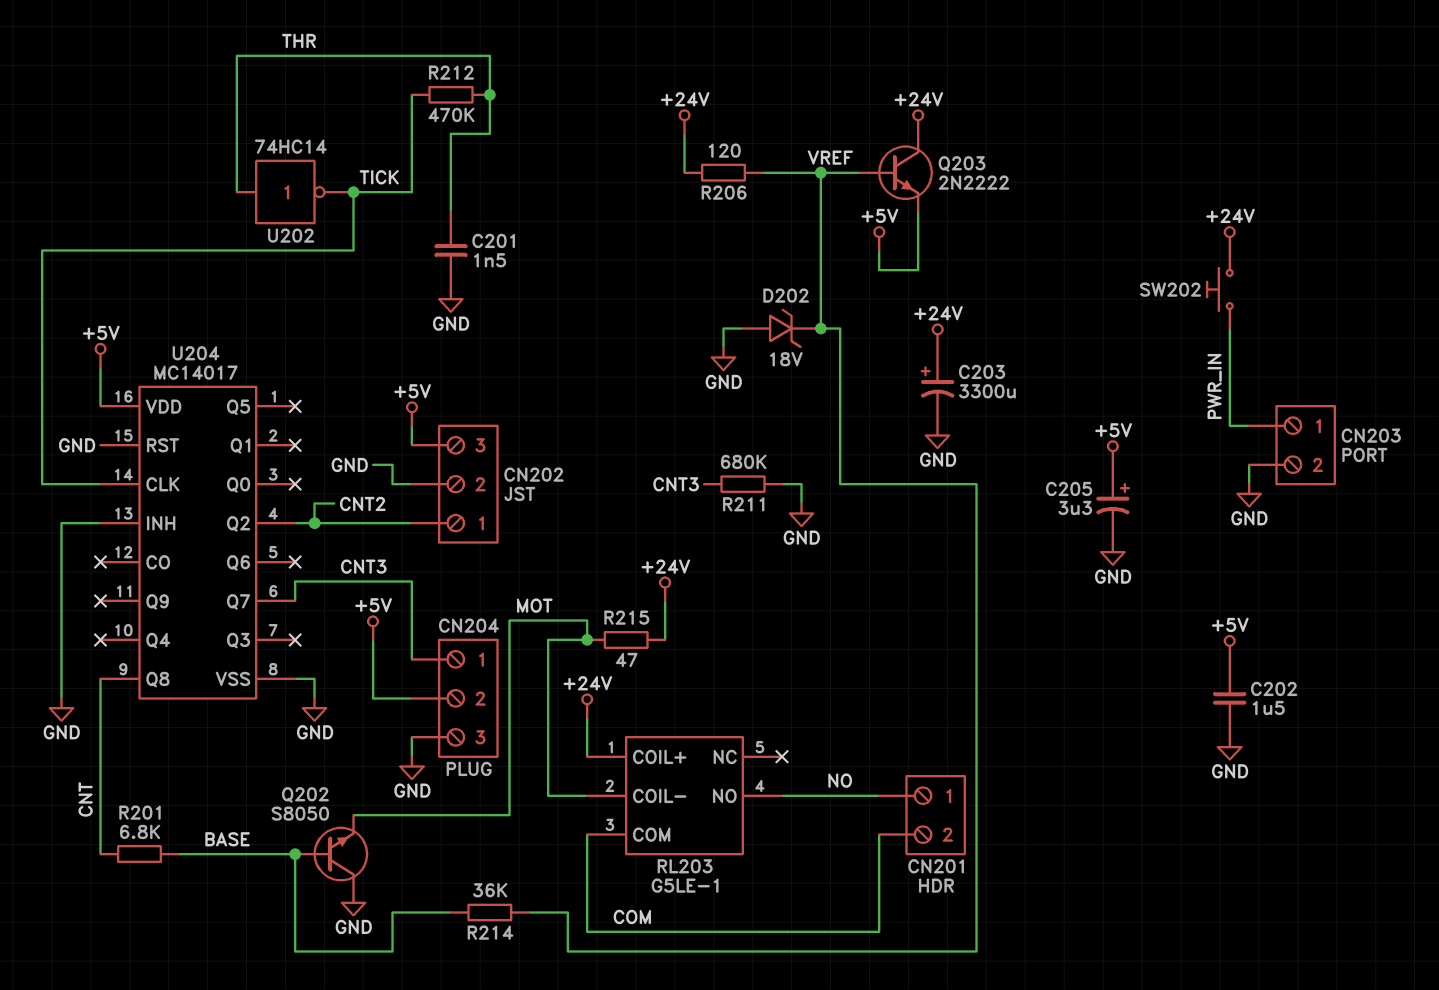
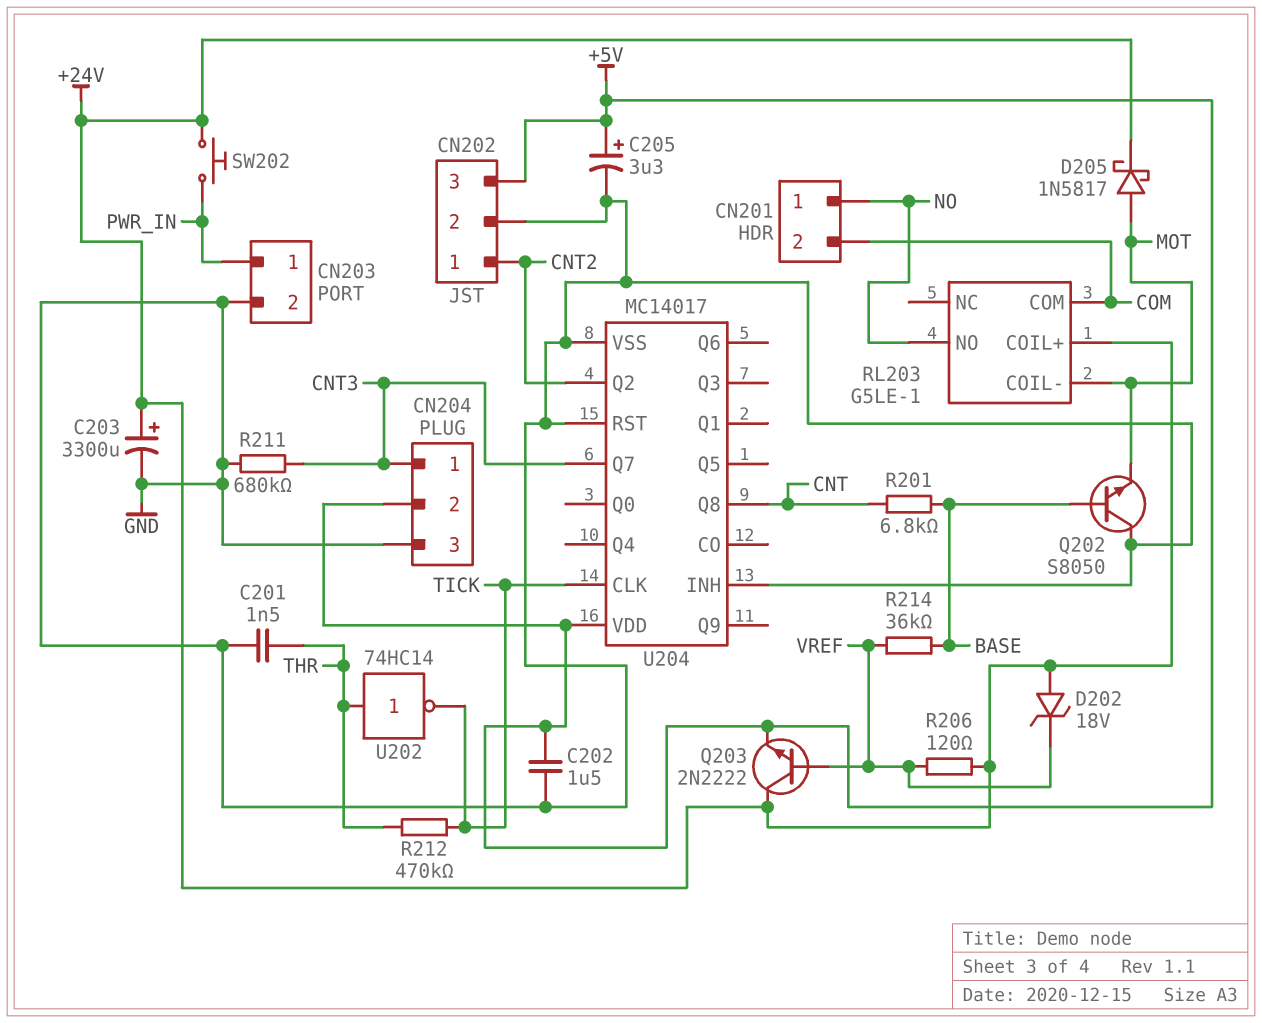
D202: zener 18V (A GND, K VREF) -> zener 18V (A +24V, K VREF)
D205: none -> schottky 1N5817 (A MOT, K +24V)
R215: 47 (+24V, MOT) -> none

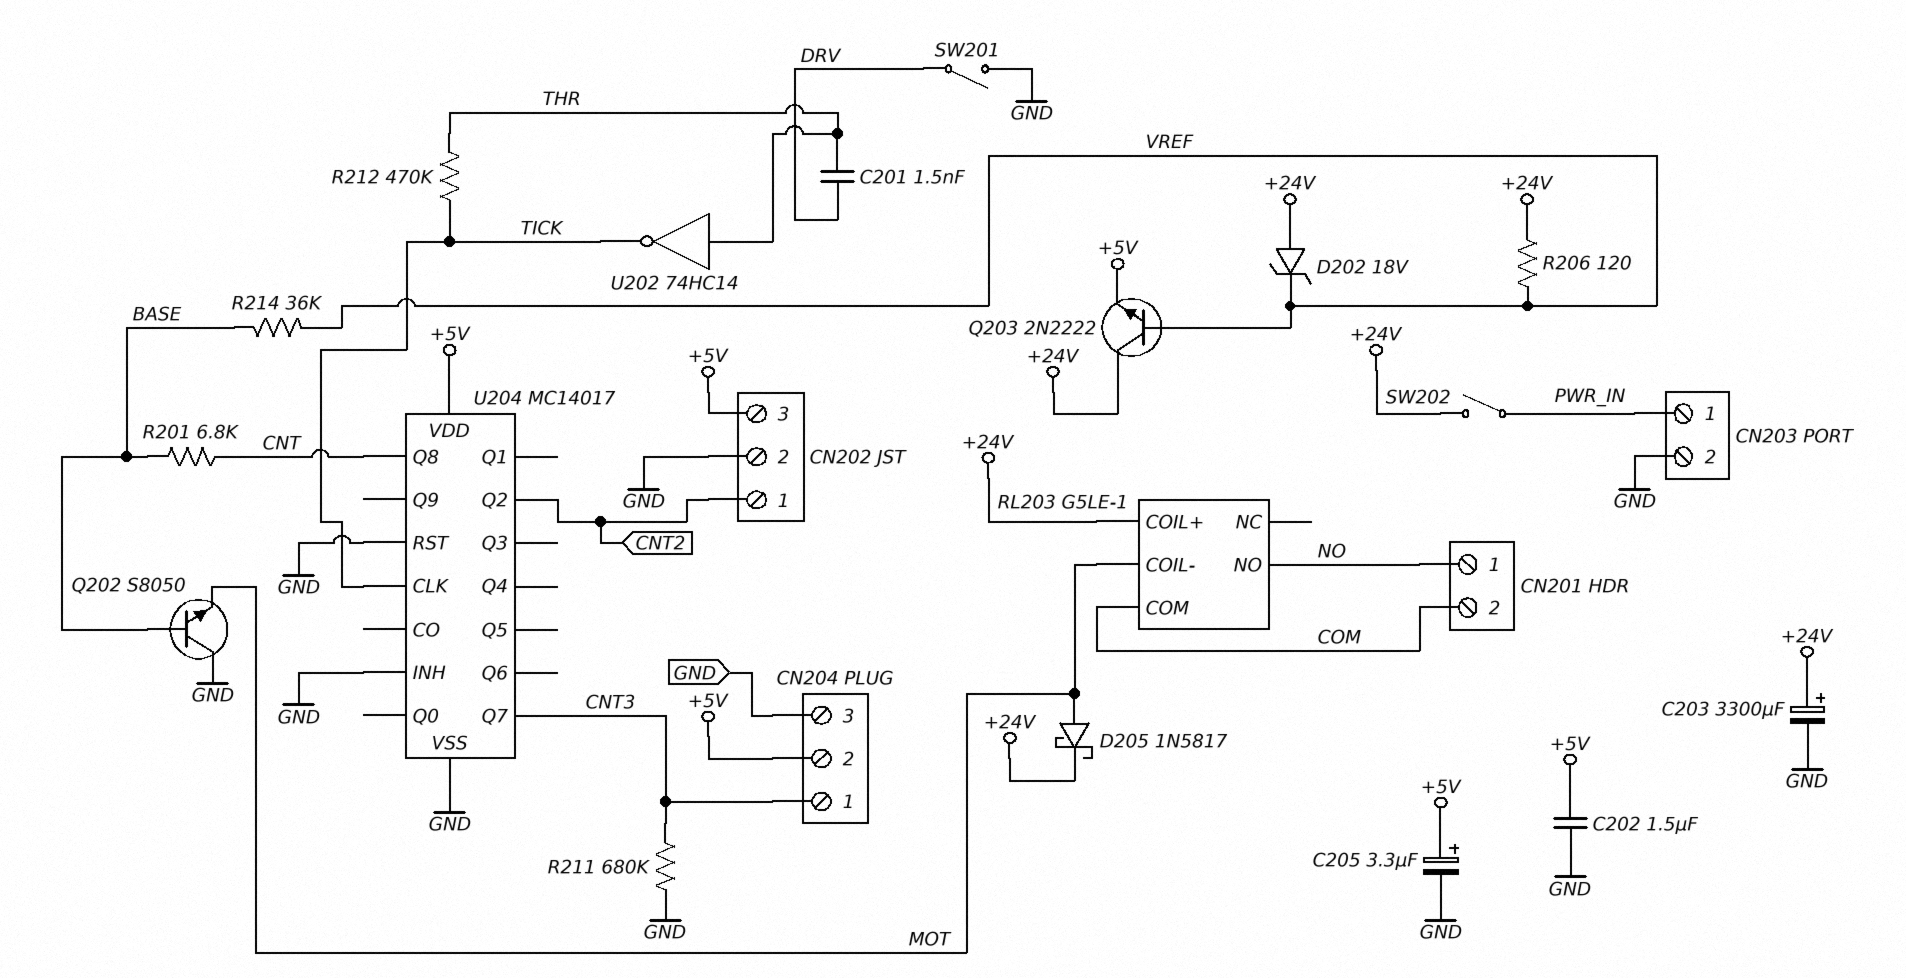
C201: 1.5nF (GND, THR) -> 1.5nF (DRV, THR)
SW201: none -> switch (DRV, GND)
SW202: button (+24V, PWR_IN) -> switch (+24V, PWR_IN)

